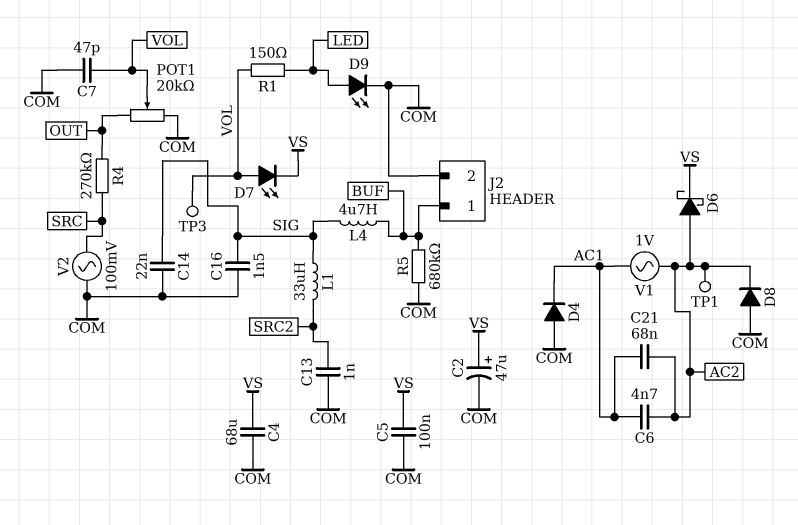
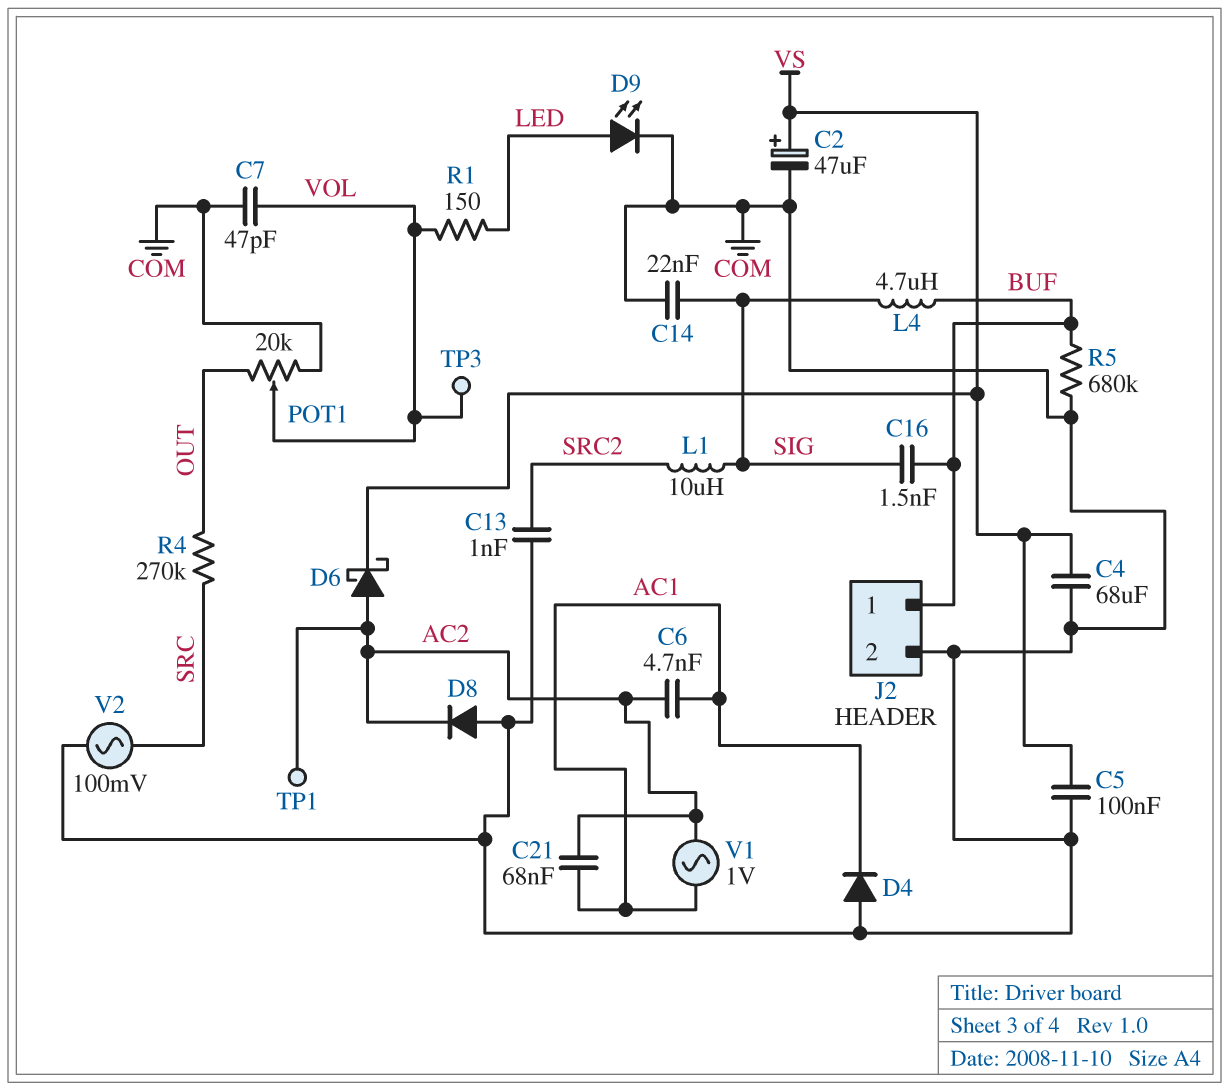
C16: 1.5nF (COM, SIG) -> 1.5nF (BUF, SIG)
D7: LED (A VOL, K VS) -> none
L1: 33uH (SIG, SRC2) -> 10uH (SIG, SRC2)

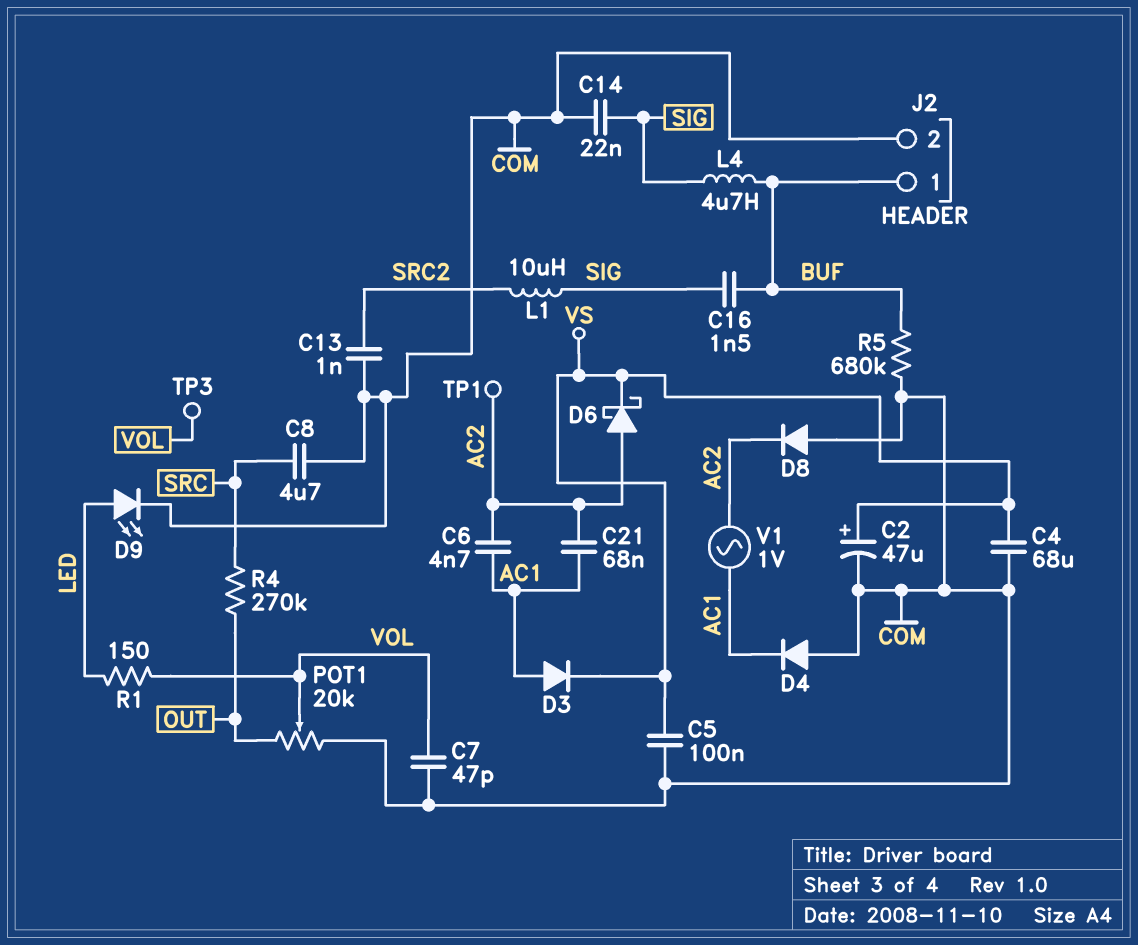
C8: none -> 4.7uF (COM, SRC)
D3: none -> diode (A AC1, K VS)
V2: AC 100mV (COM, SRC) -> none

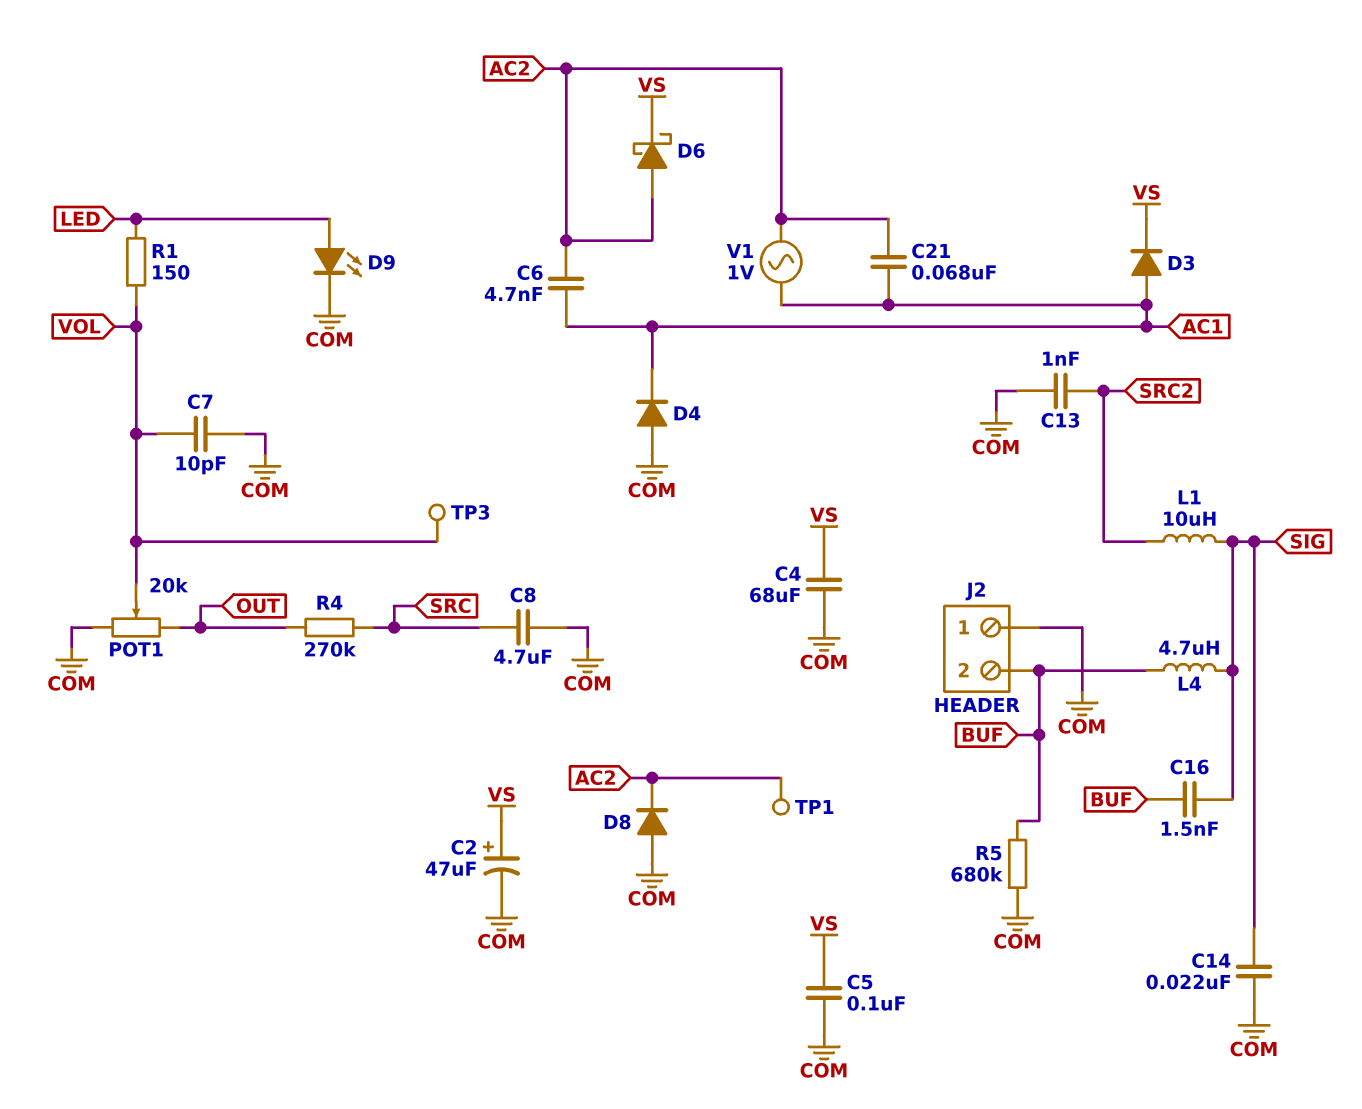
C7: 47pF (COM, VOL) -> 10pF (COM, VOL)
J2 pin 1: BUF -> COM
J2 pin 2: COM -> BUF

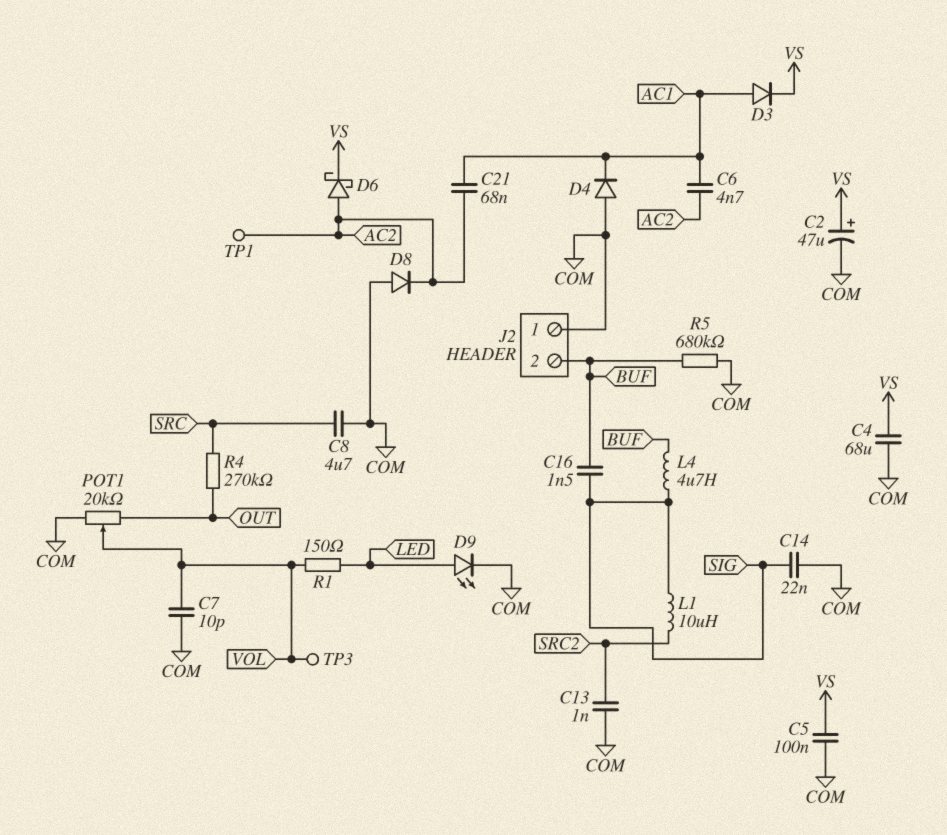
V1: AC 1V (AC1, AC2) -> none

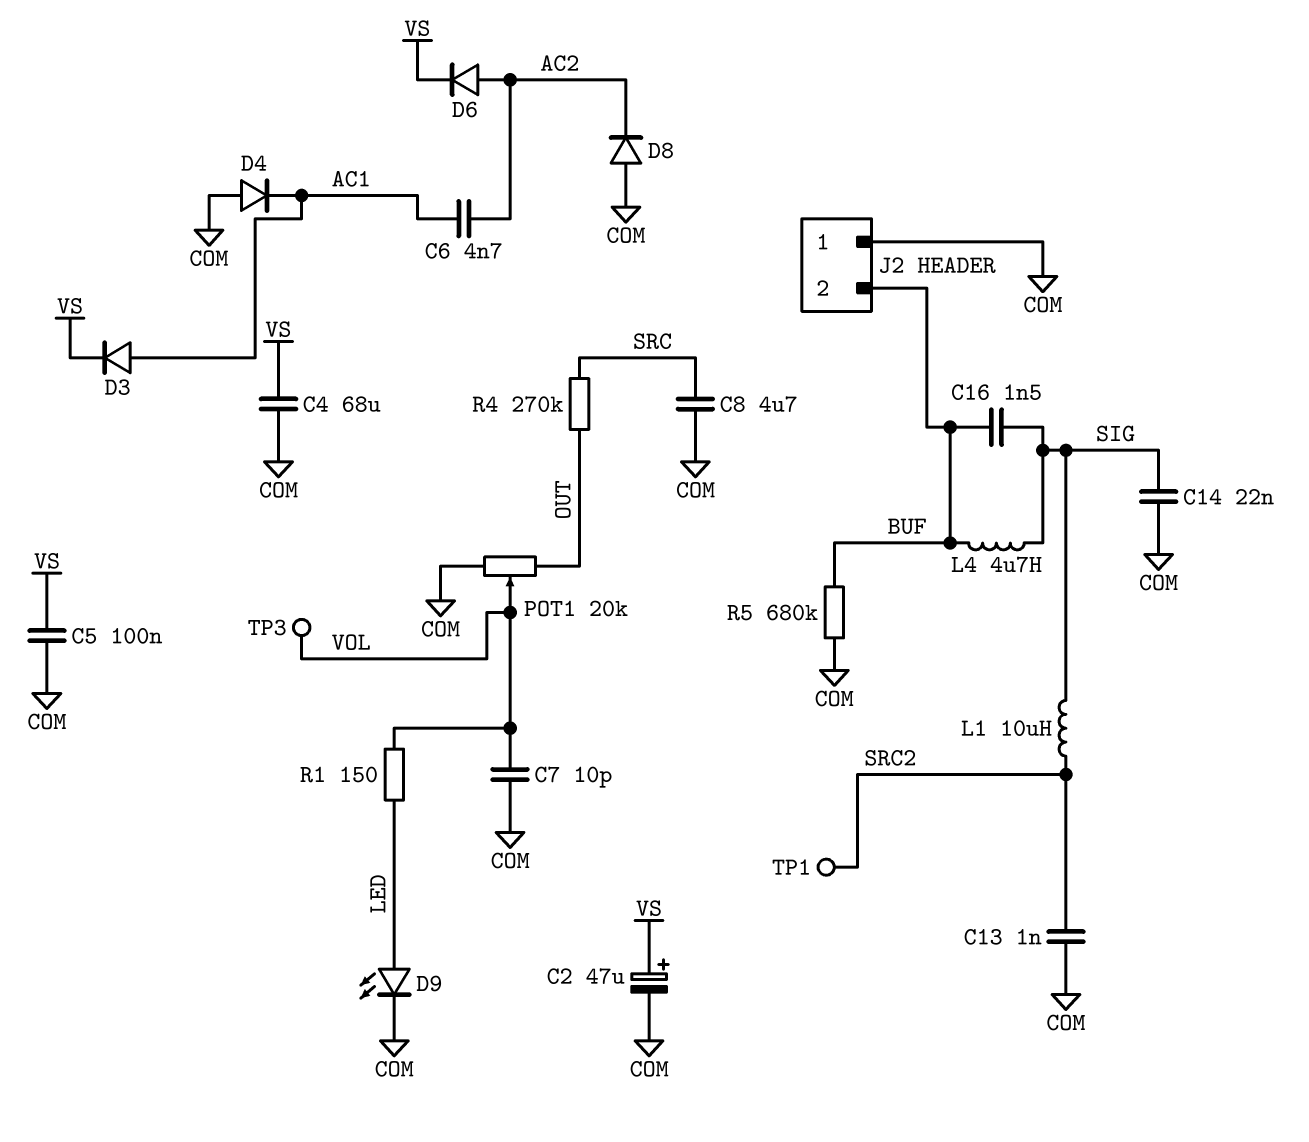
C21: 68nF (AC1, AC2) -> none
D6: schottky (A AC2, K VS) -> diode (A AC2, K VS)
TP1: test point (AC2) -> test point (SRC2)

